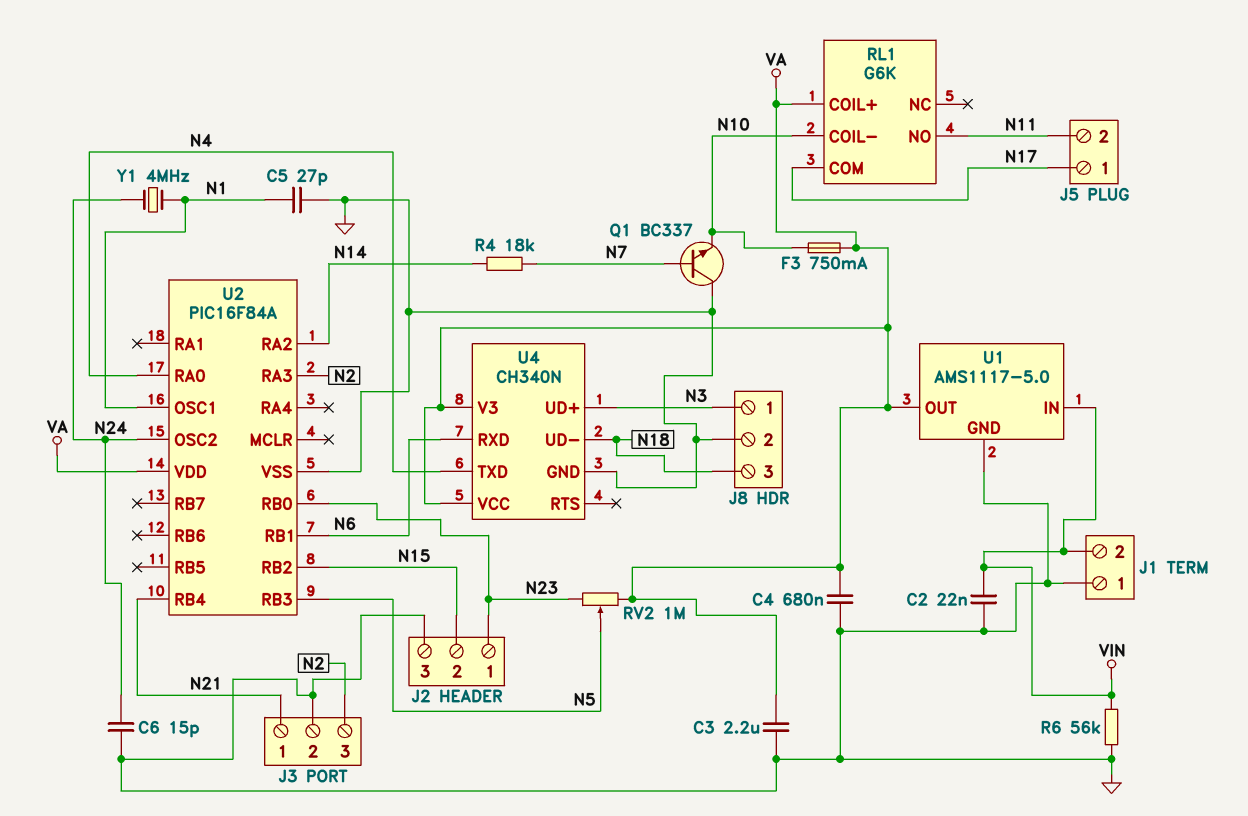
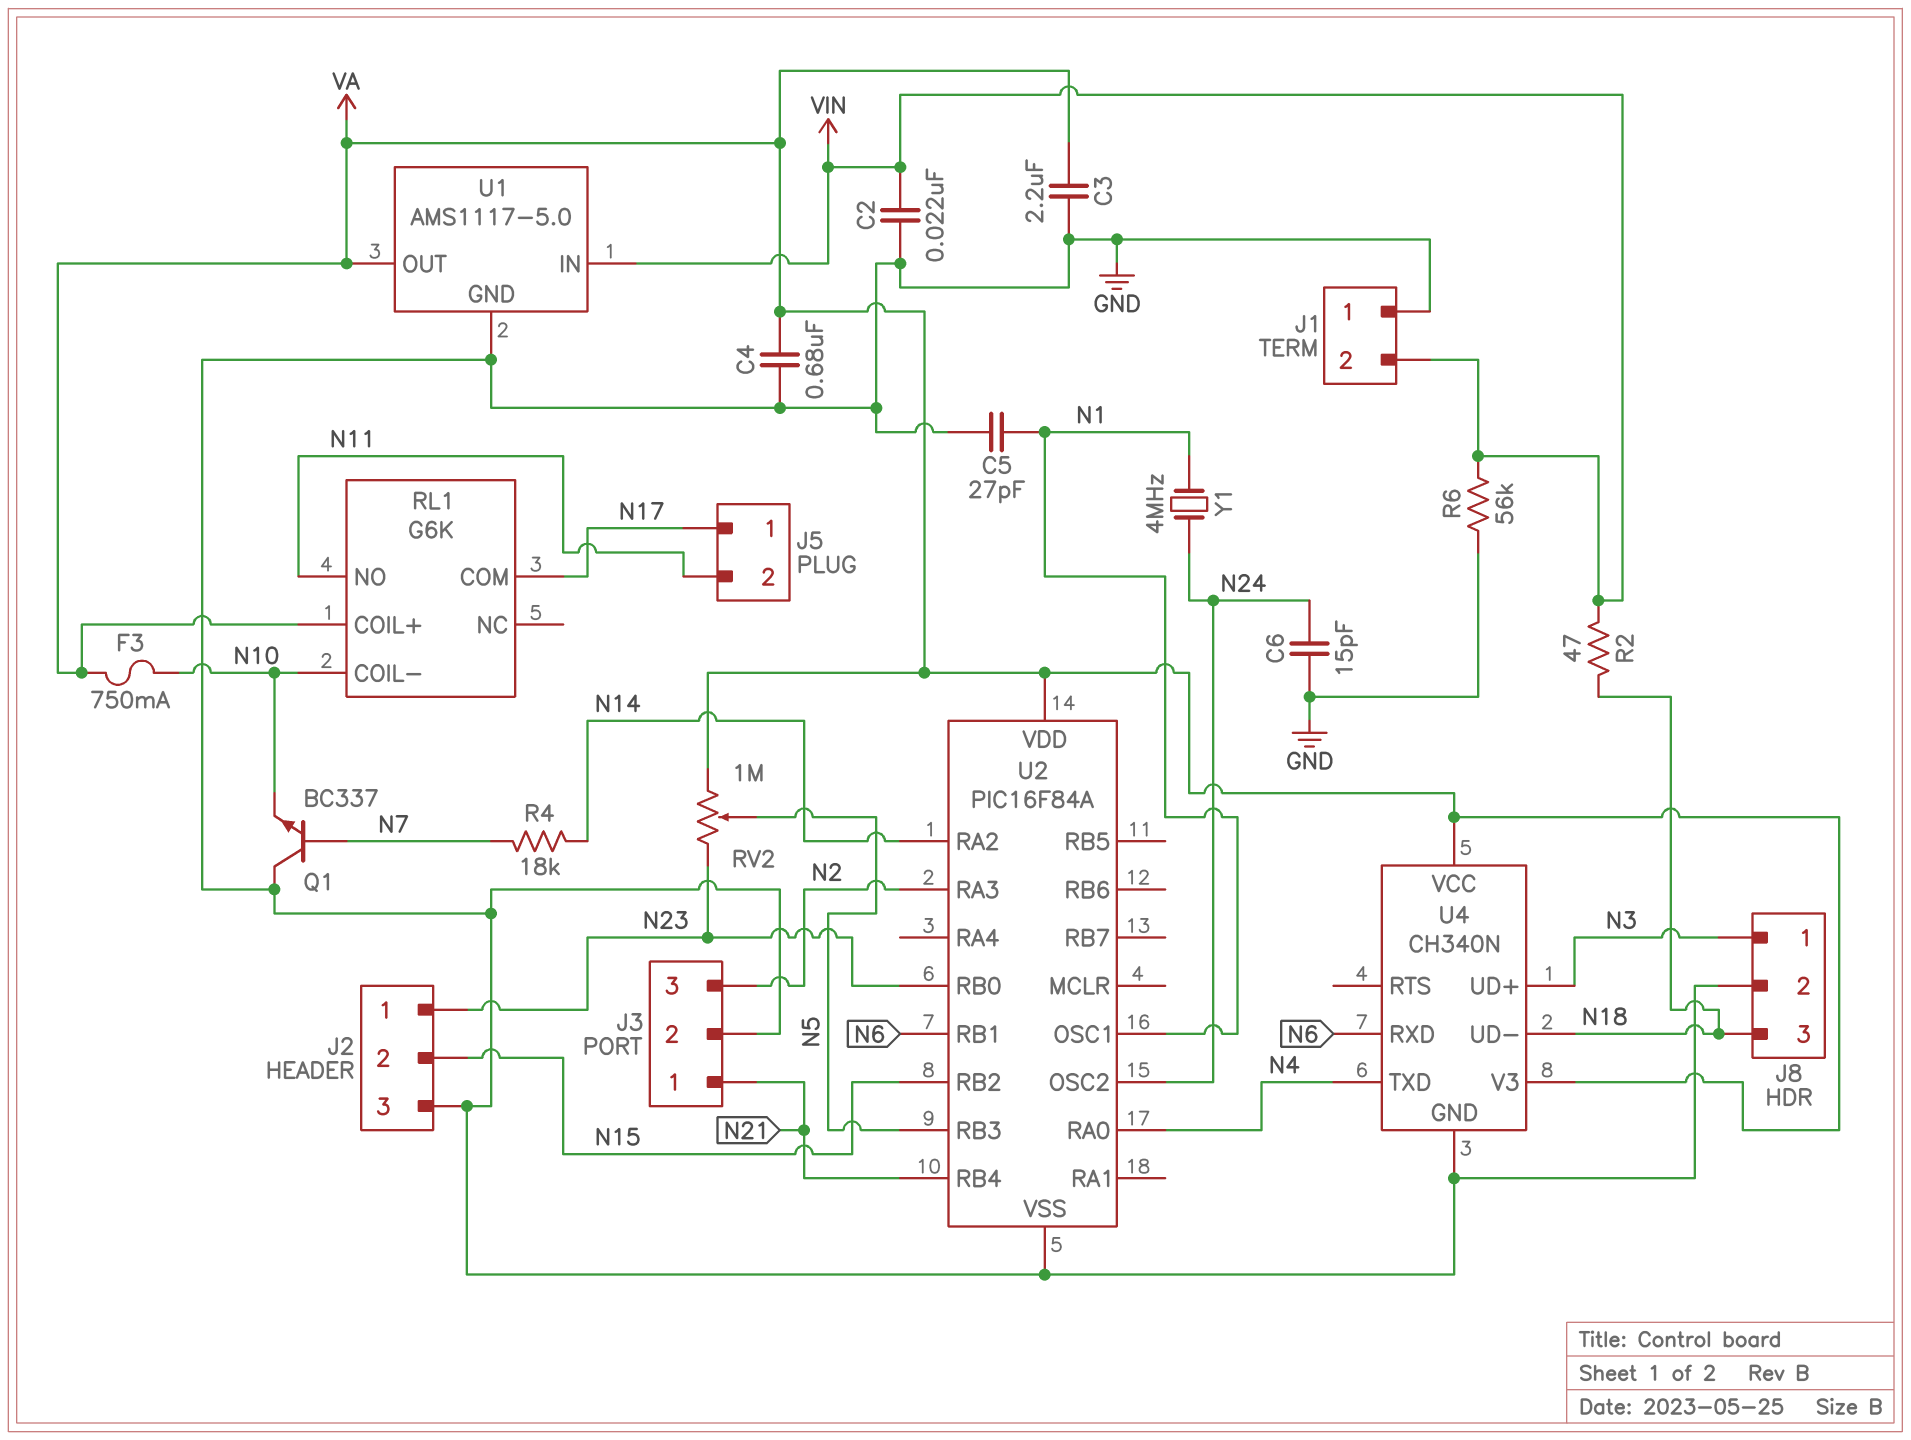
R2: none -> 47 (N18, VIN)

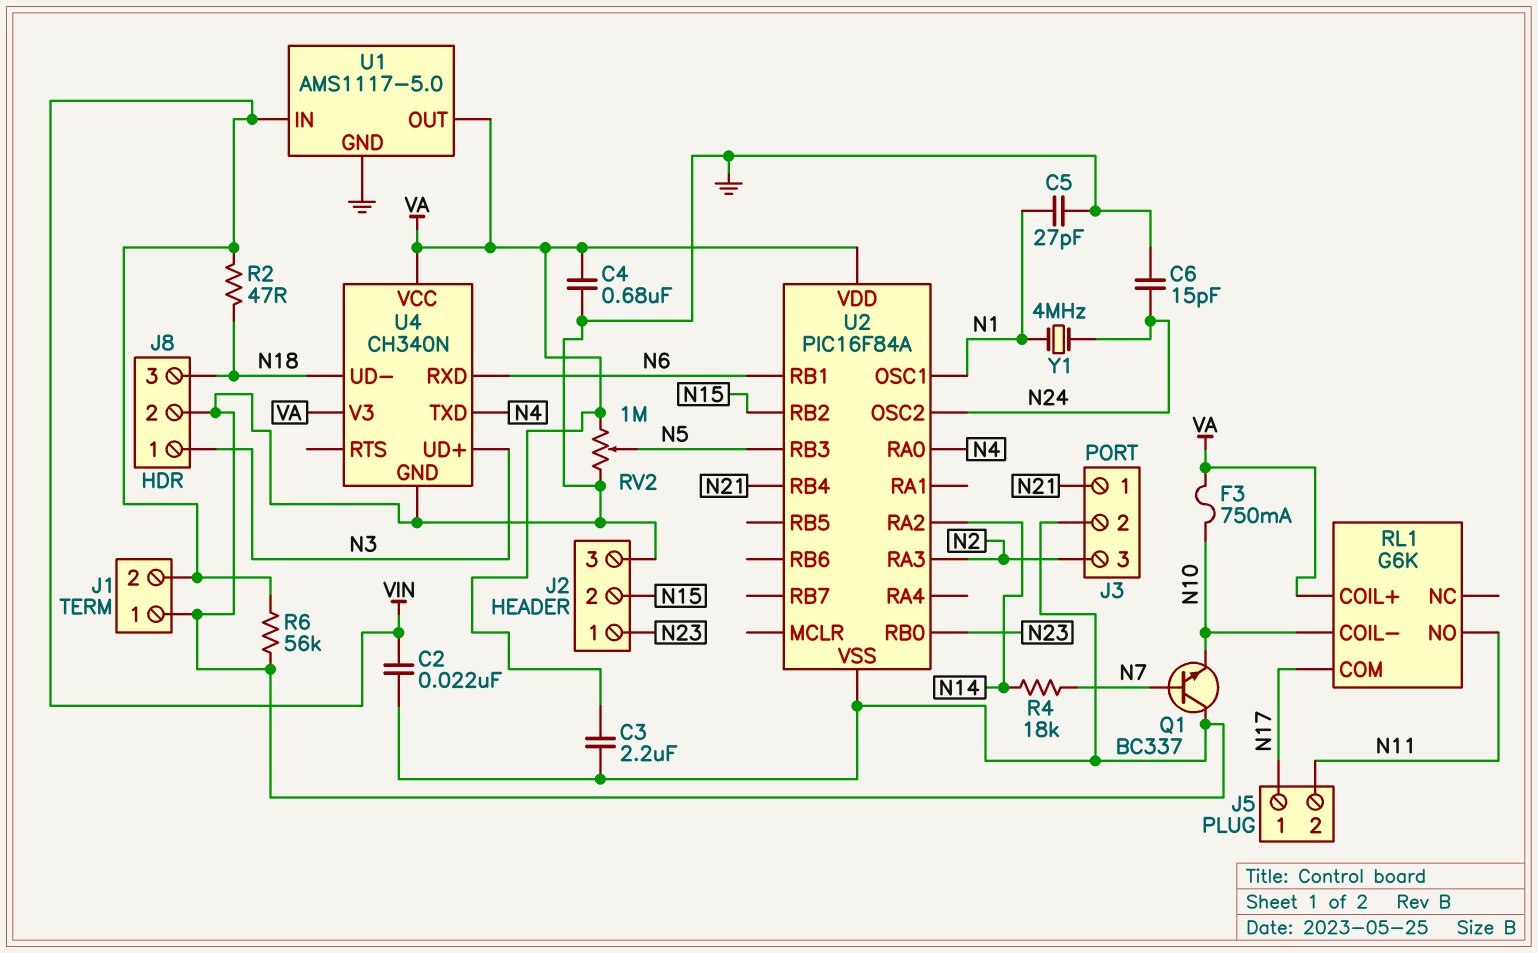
RV2: 1M (N23, VA, wiper N5) -> 1M (GND, VA, wiper N5)

